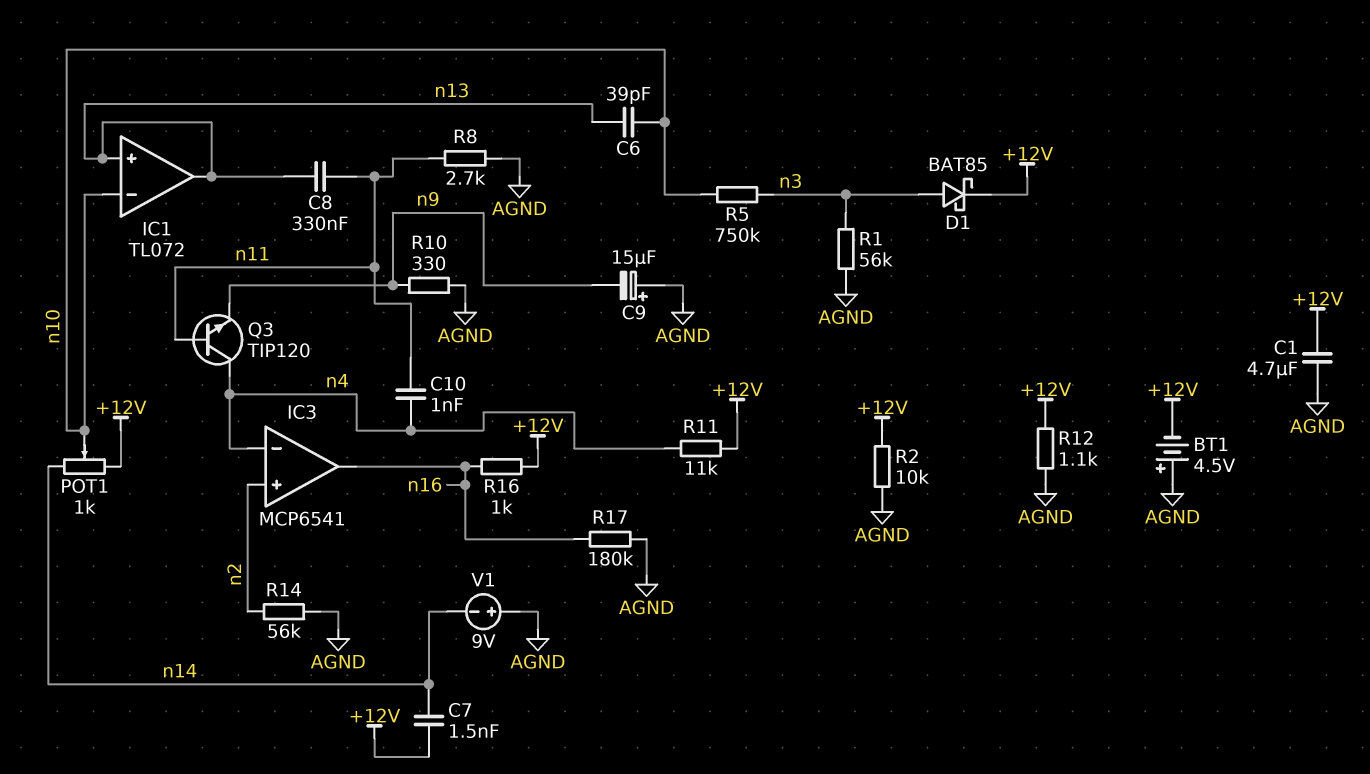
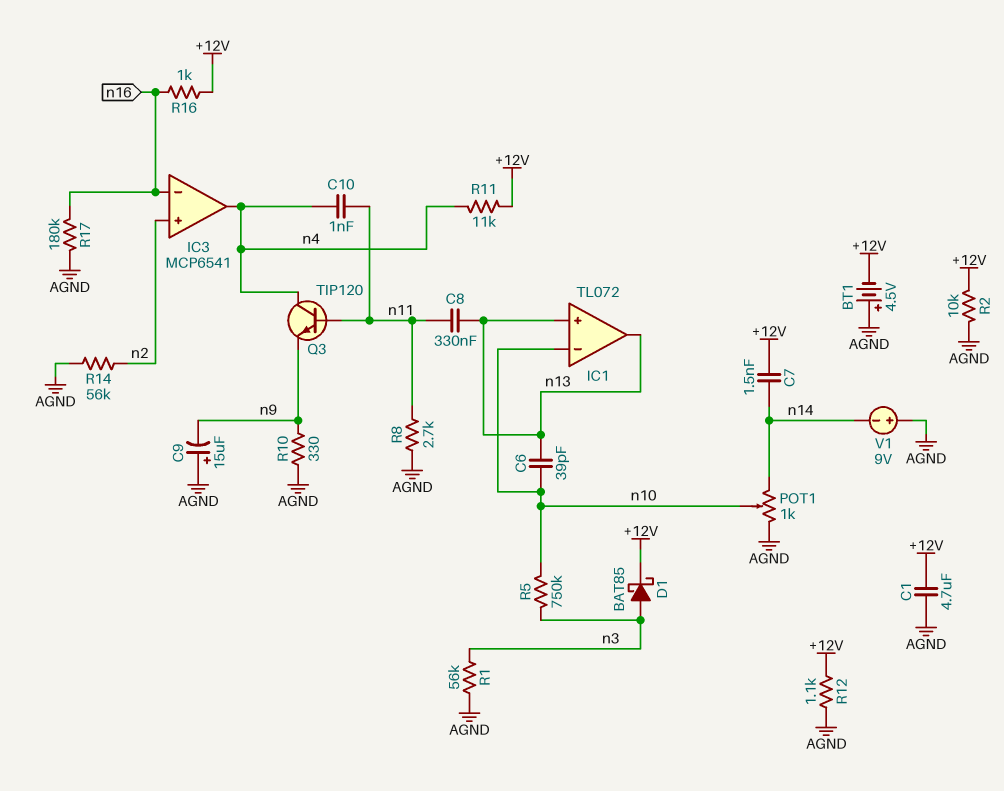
IC3 pin in-: n4 -> n16
IC3 pin out: n16 -> n4
POT1: 1k (+12V, n14, wiper n10) -> 1k (AGND, n14, wiper n10)

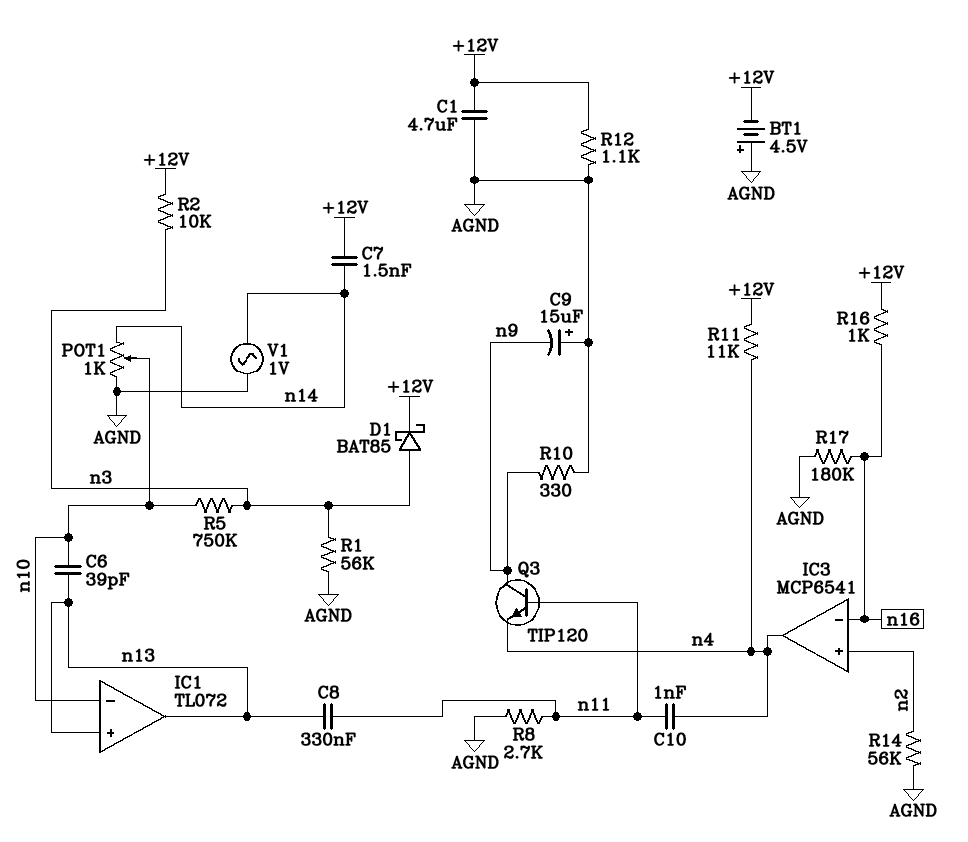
Q3: NPN TIP120 (B n11, C n4, E n9) -> NPN TIP120 (B n11, C n9, E n4)
R2: 10k (+12V, AGND) -> 10k (+12V, n3)
V1: 9V (plus AGND, minus n14) -> AC 1V (AGND, n14)

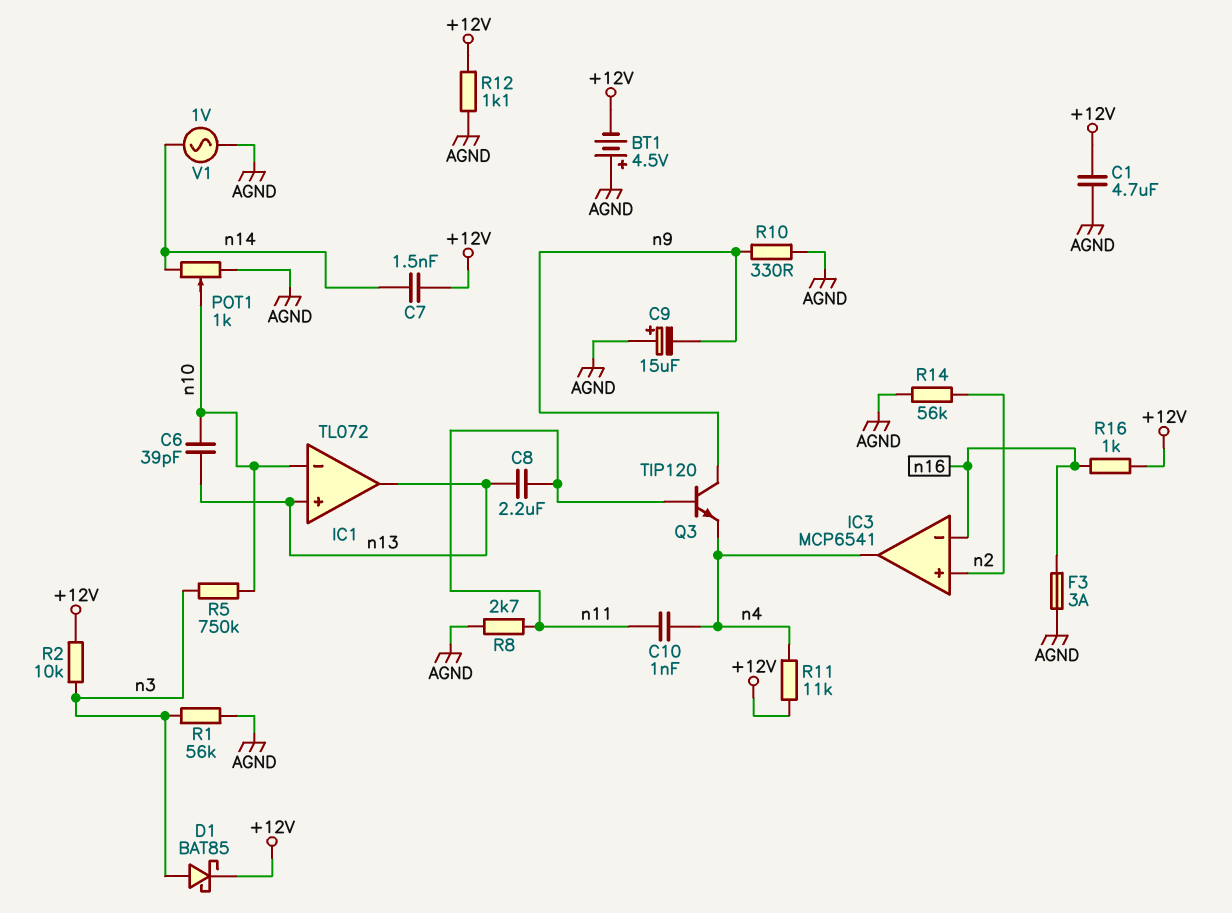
C8: 330nF (n11, n13) -> 2.2uF (n11, n13)
F3: none -> 3A (AGND, n16)
R17: 180k (AGND, n16) -> none

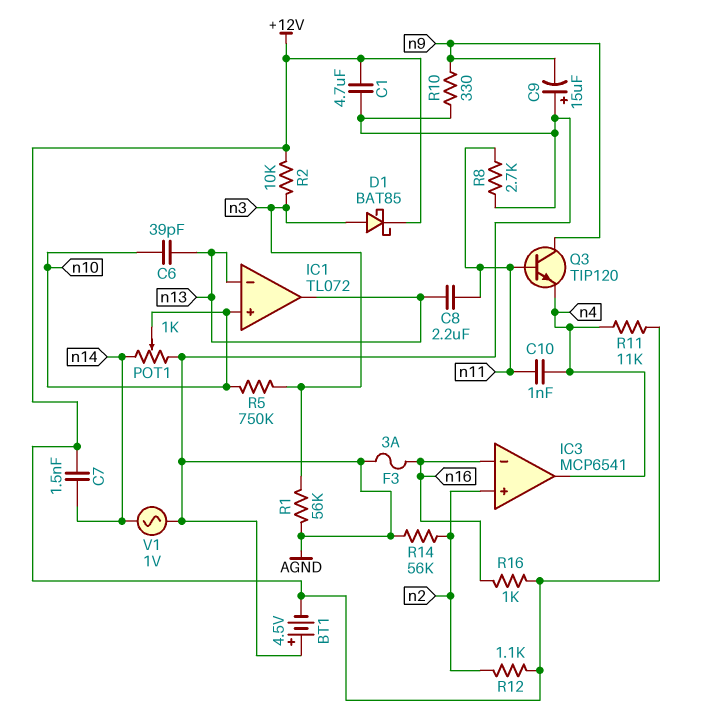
IC1 pin in+: n13 -> n10
IC1 pin in-: n10 -> n13
R12: 1.1k (+12V, AGND) -> 1.1k (+12V, n2)

